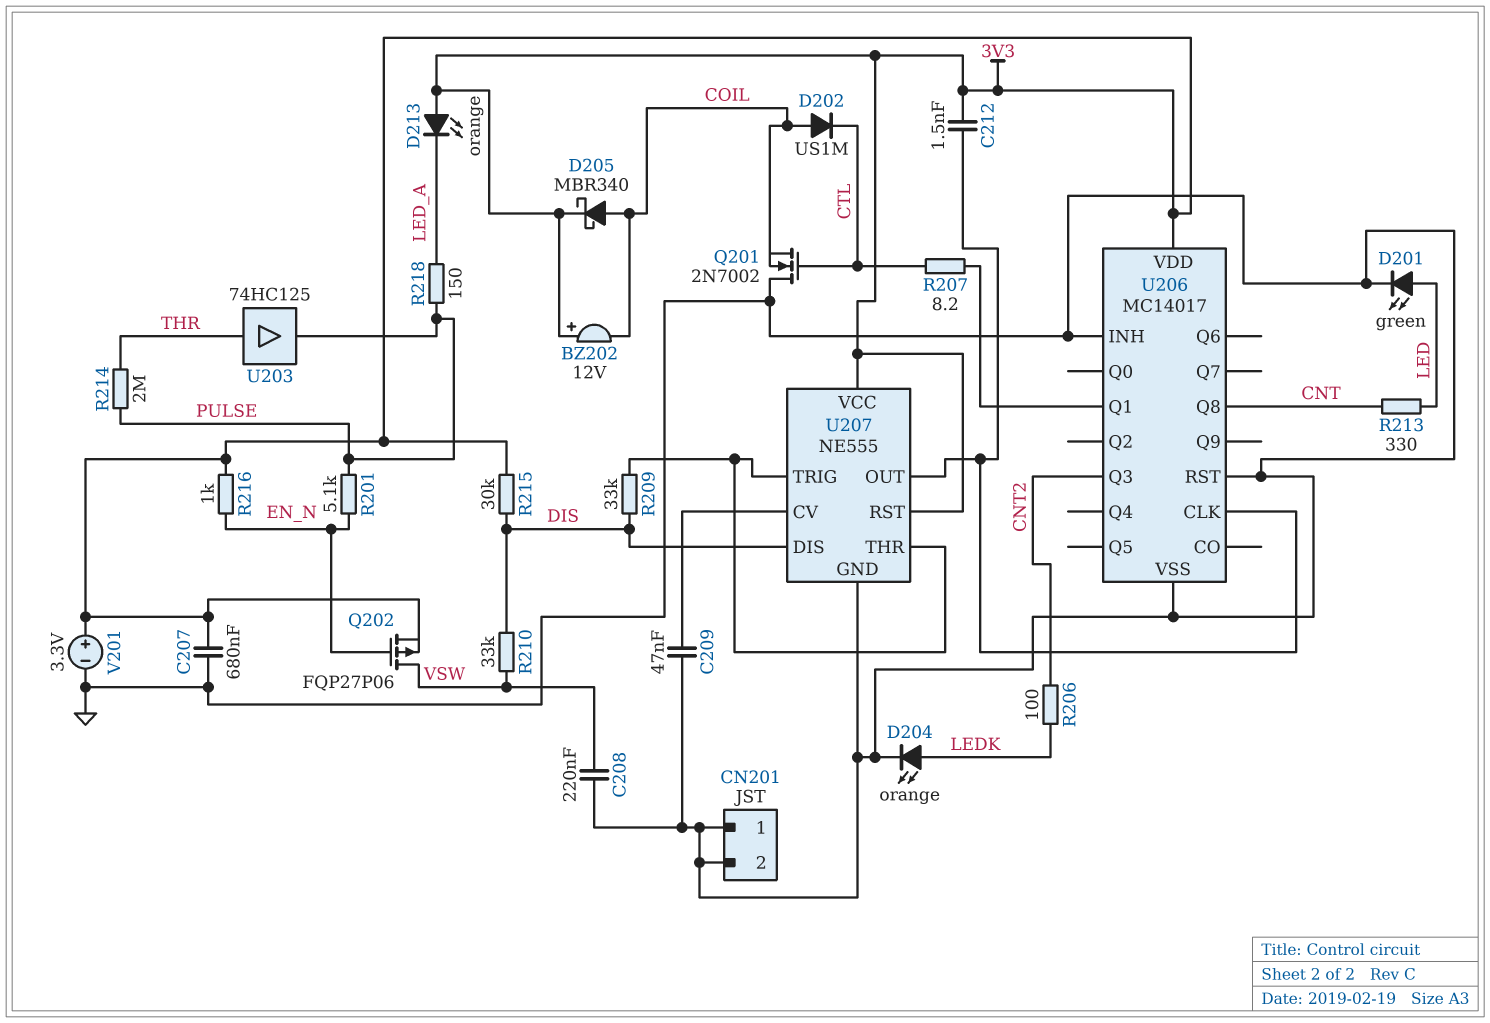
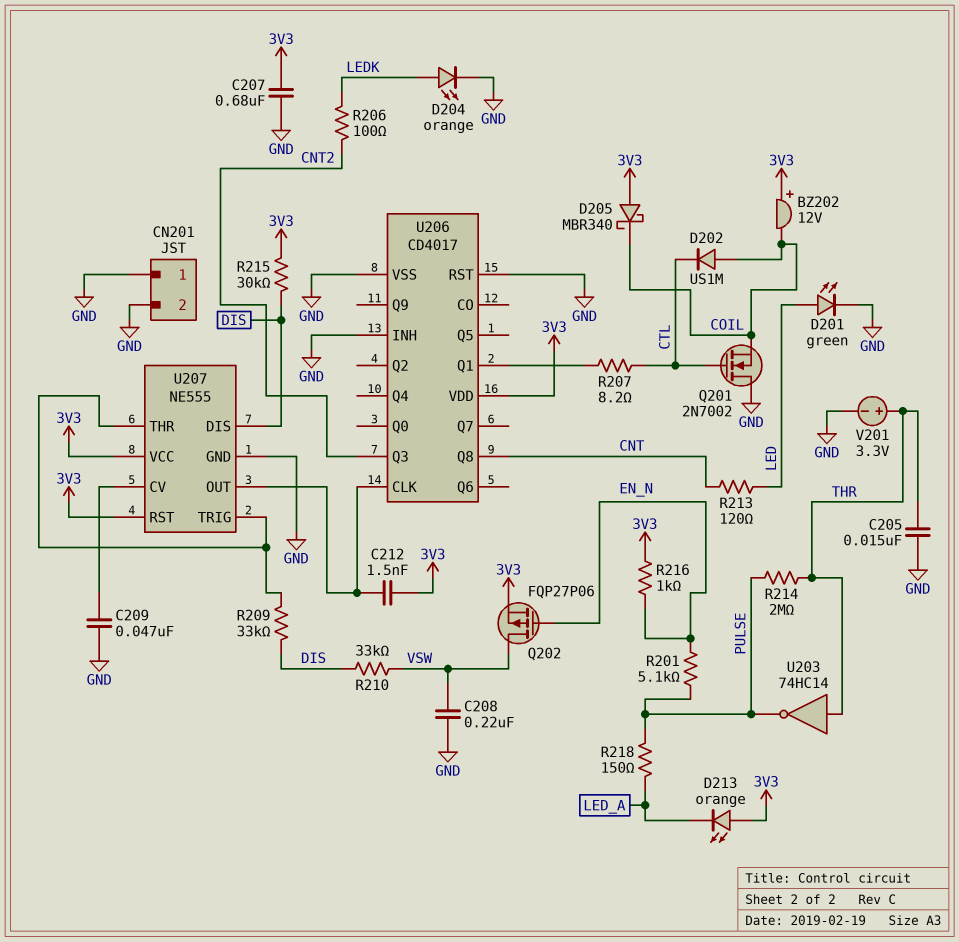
C205: none -> 15nF (GND, THR)
D205: schottky MBR340 (A COIL, K 3V3) -> schottky MBR340 (A 3V3, K COIL)
R213: 330 (CNT, LED) -> 120 (CNT, LED)
U203: buffer 74HC125 (in THR, out PULSE) -> NOT 74HC14 (in THR, out PULSE)
U206: MC14017 -> CD4017
V201: 3.3V (plus 3V3, minus GND) -> 3.3V (plus THR, minus GND)

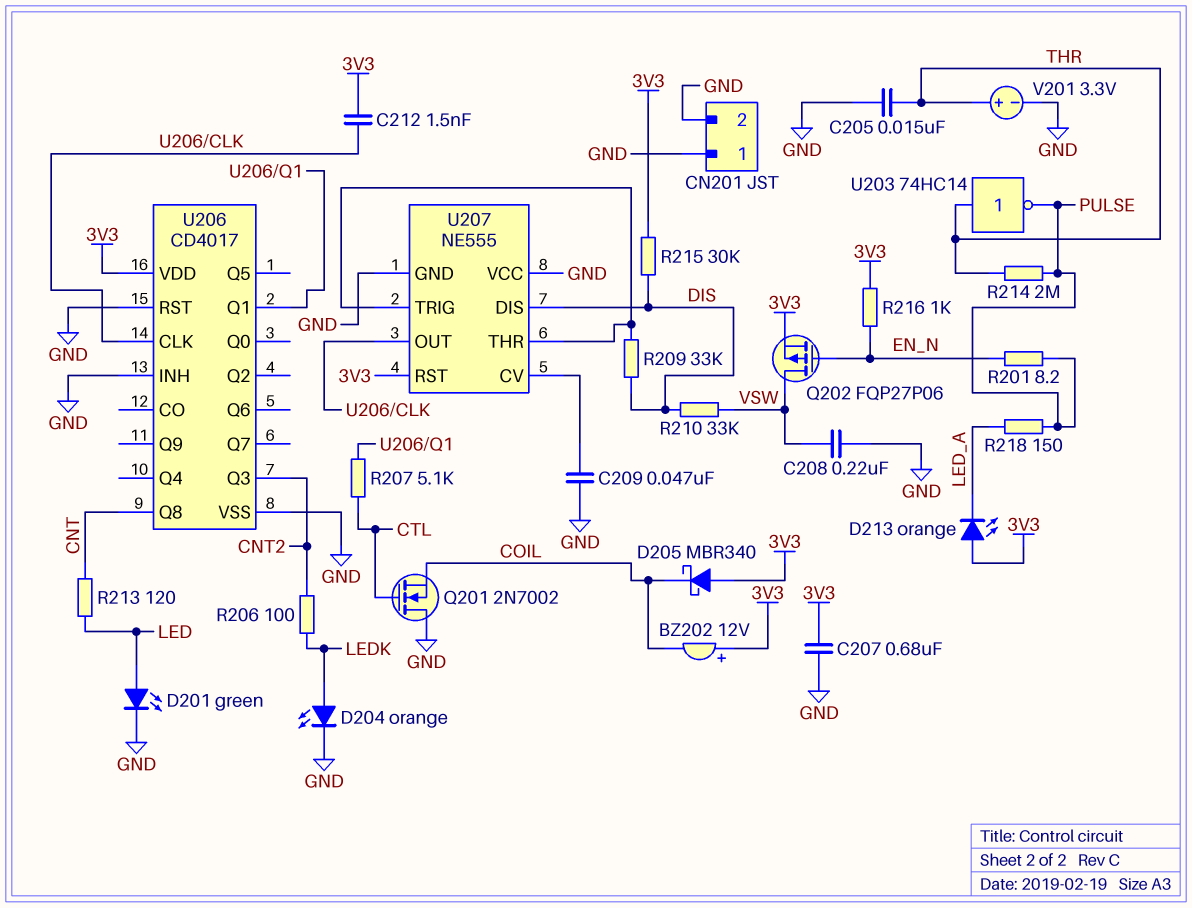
D202: diode US1M (A COIL, K CTL) -> none
R201: 5.1k (EN_N, PULSE) -> 8.2 (EN_N, PULSE)
R207: 8.2 (CTL, U206/Q1) -> 5.1k (CTL, U206/Q1)
U207 pin VCC: 3V3 -> GND

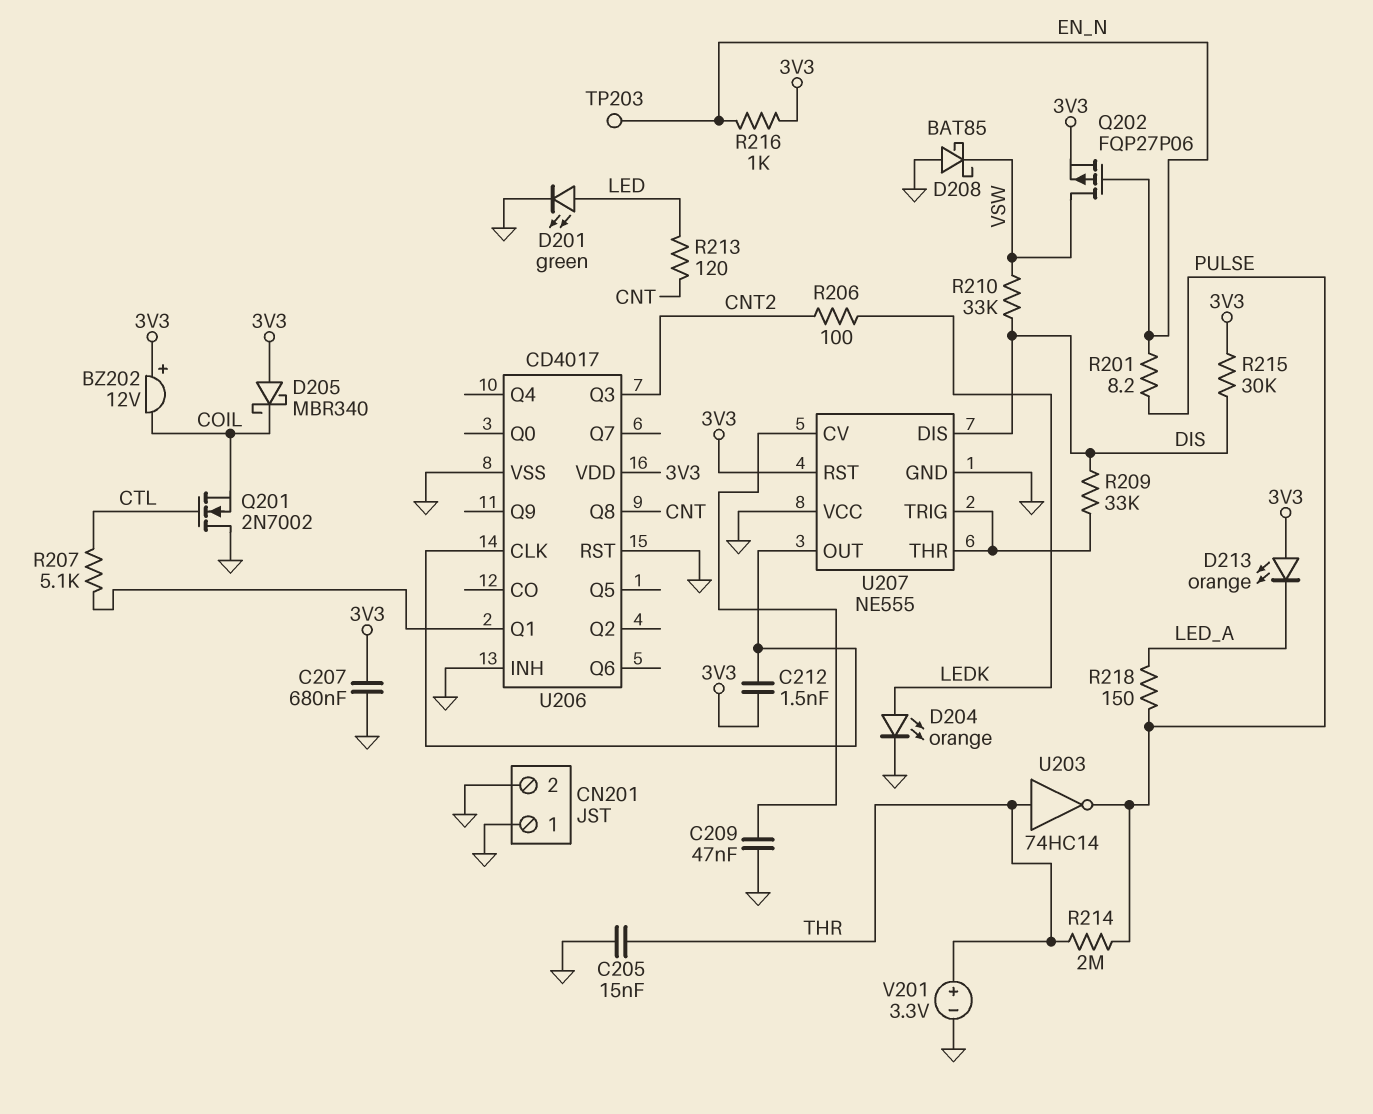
C208: 220nF (GND, VSW) -> none
D208: none -> schottky BAT85 (A GND, K VSW)
TP203: none -> test point (EN_N)

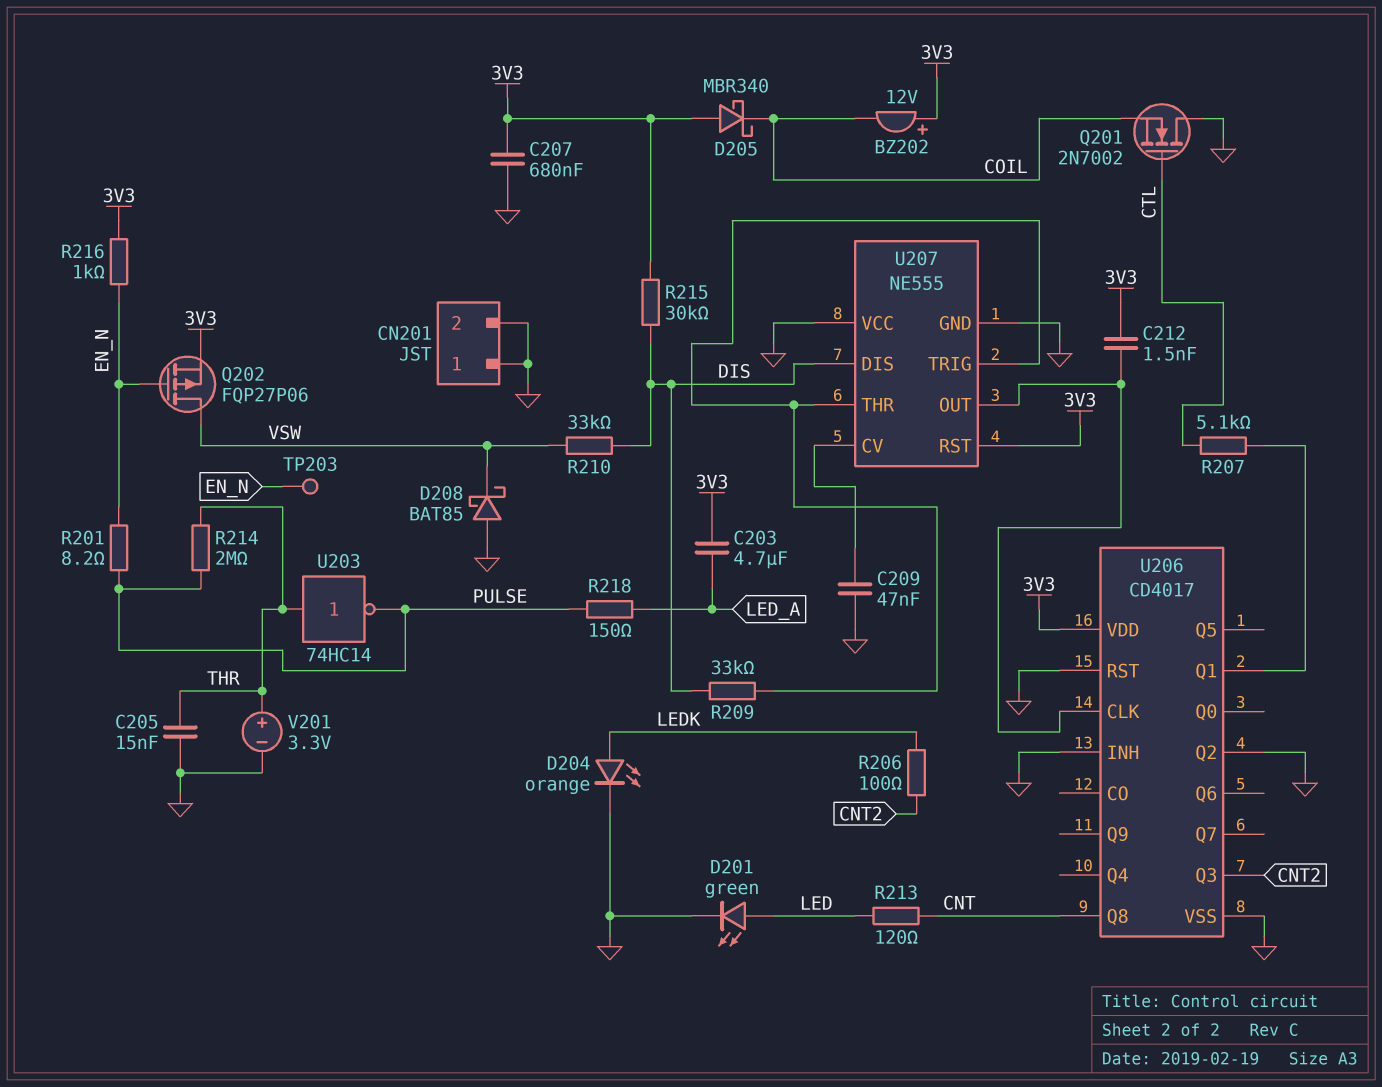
C203: none -> 4.7uF (3V3, LED_A)
D213: LED orange (A 3V3, K LED_A) -> none
U206 pin Q2: none -> GND

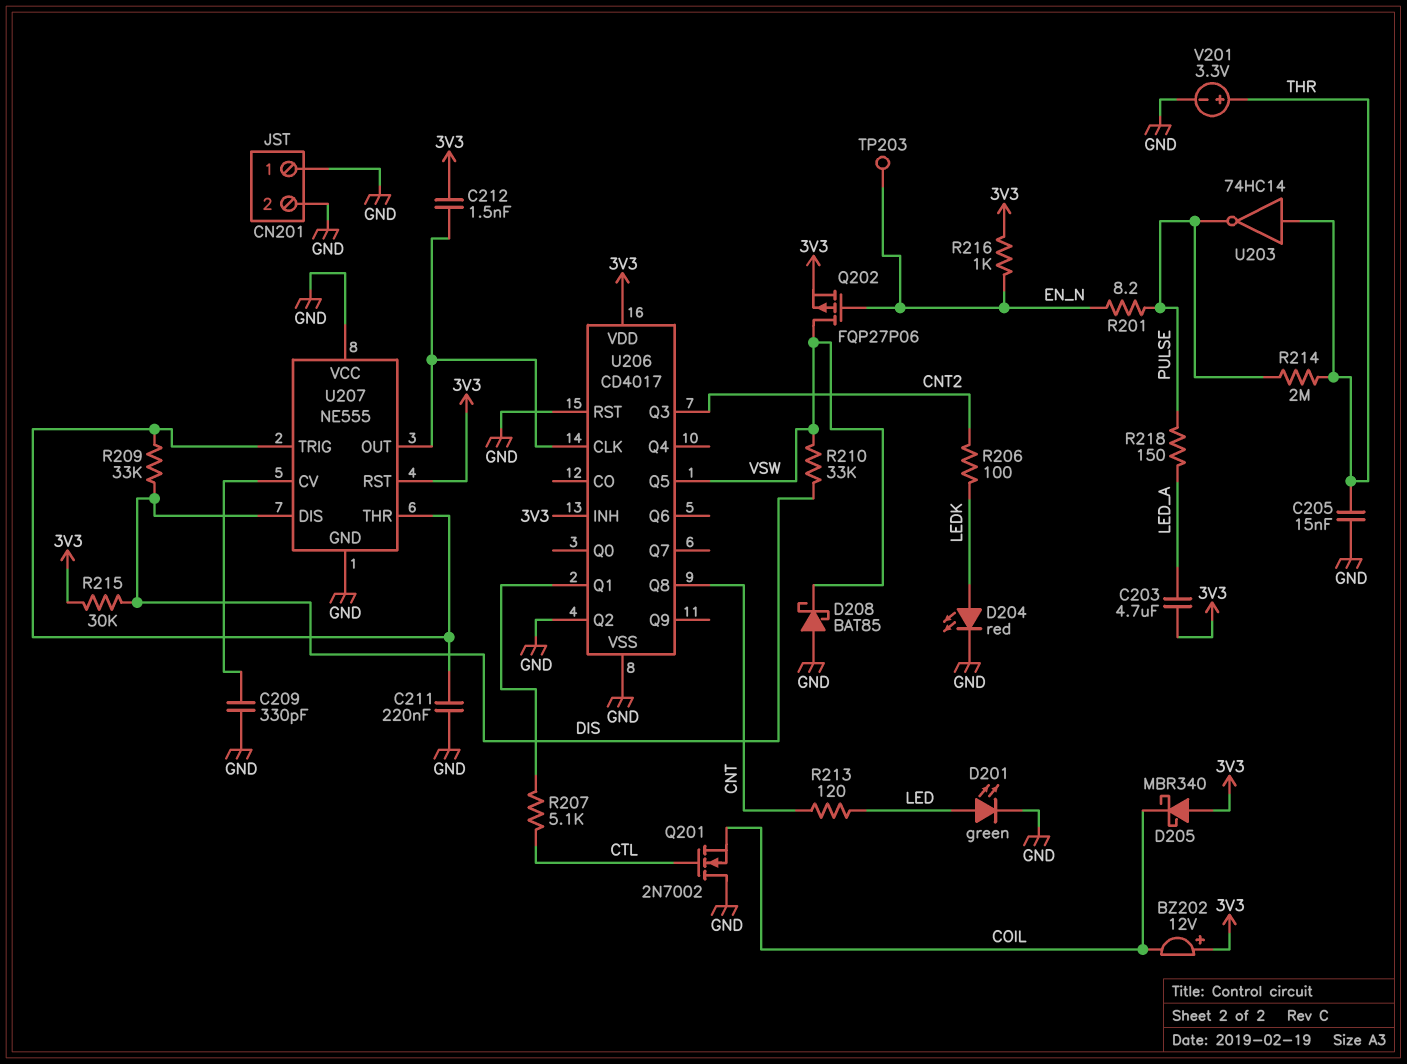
C207: 680nF (3V3, GND) -> none
C209: 47nF (GND, U207/CV) -> 330pF (GND, U207/CV)
C211: none -> 220nF (GND, U207/THR)
D204: LED orange (A LEDK, K GND) -> LED red (A LEDK, K GND)
U206 pin INH: GND -> 3V3
U206 pin Q5: none -> VSW

